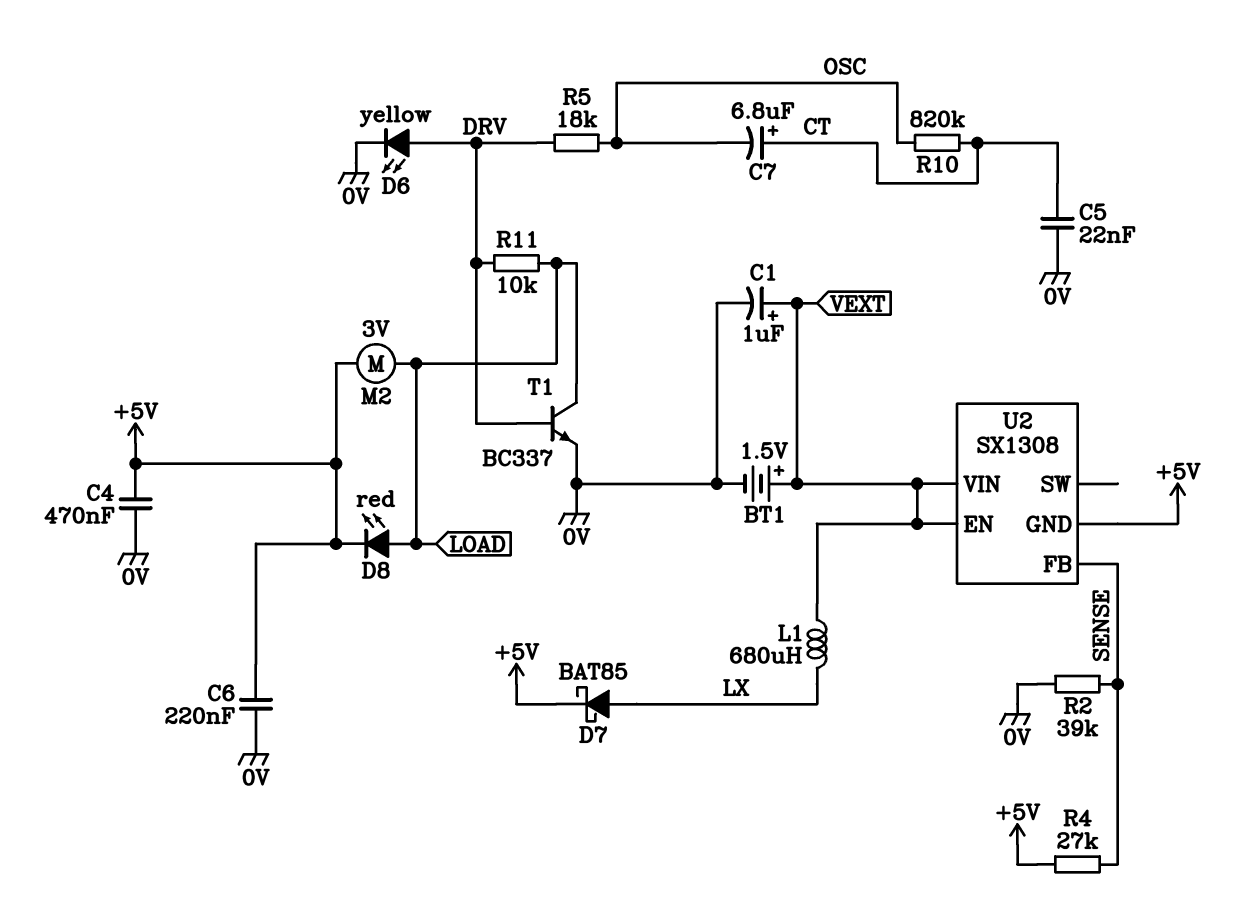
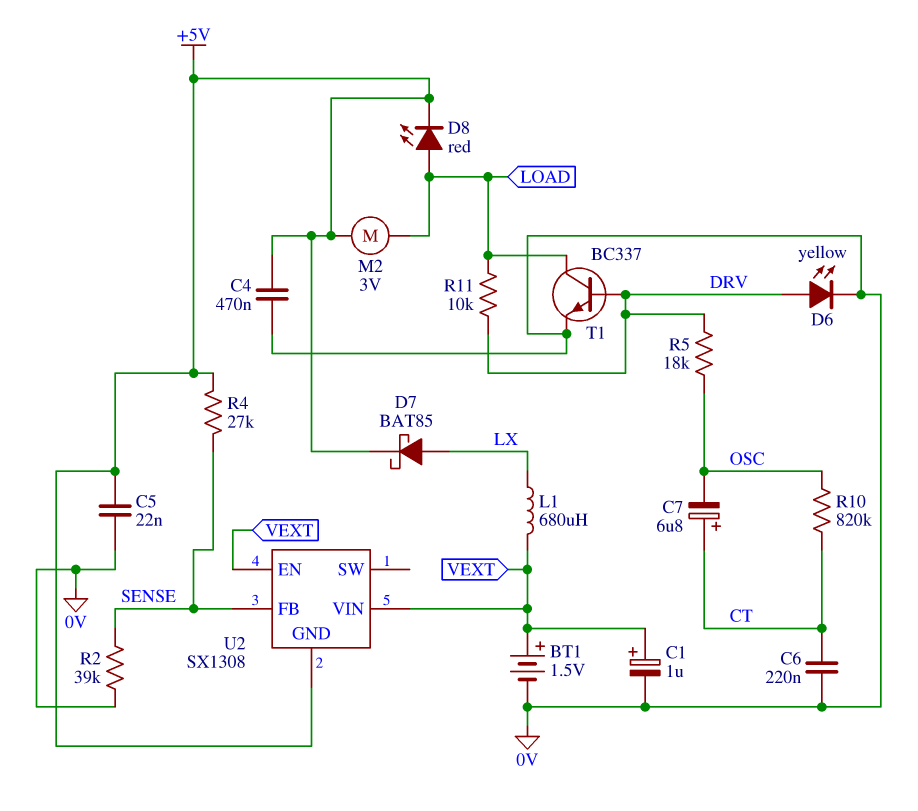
C5: 22nF (0V, CT) -> 22nF (+5V, 0V)
C6: 220nF (+5V, 0V) -> 220nF (0V, CT)

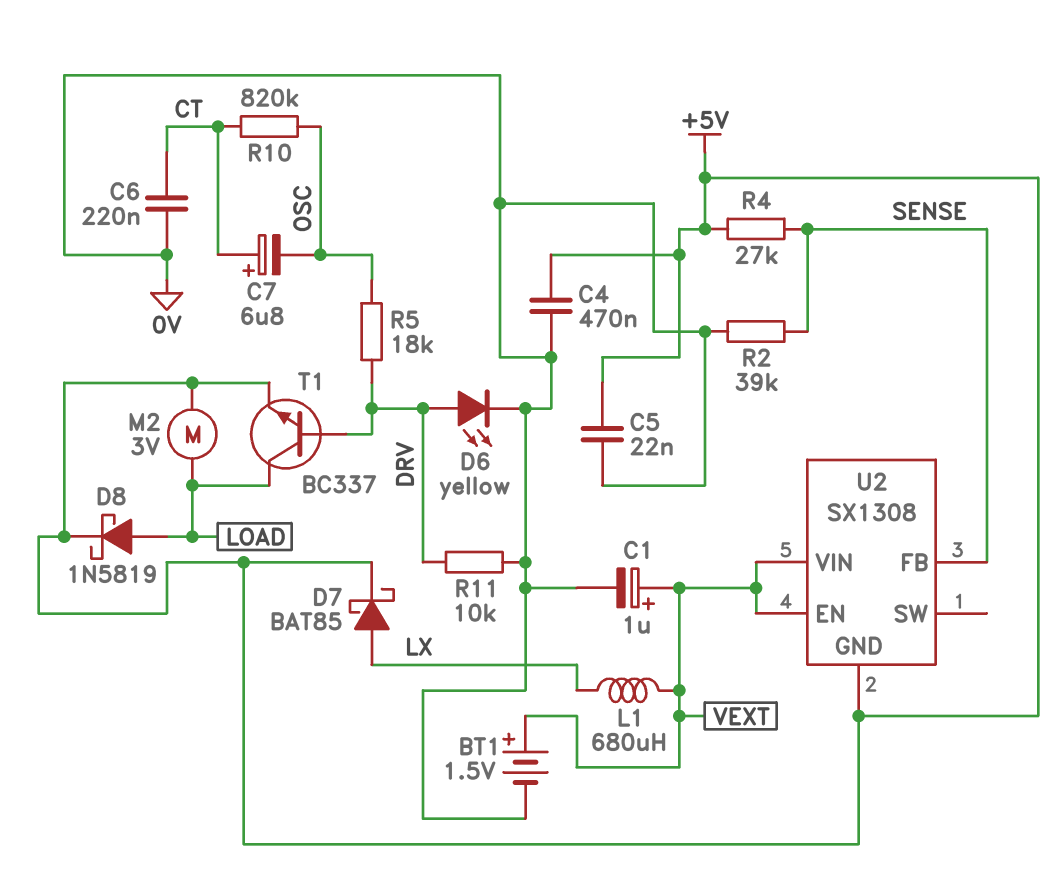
D8: LED red (A LOAD, K +5V) -> schottky 1N5819 (A LOAD, K +5V)
R11: 10k (DRV, LOAD) -> 10k (0V, DRV)
T1: NPN BC337 (B DRV, C LOAD, E 0V) -> NPN BC337 (B DRV, C LOAD, E +5V)

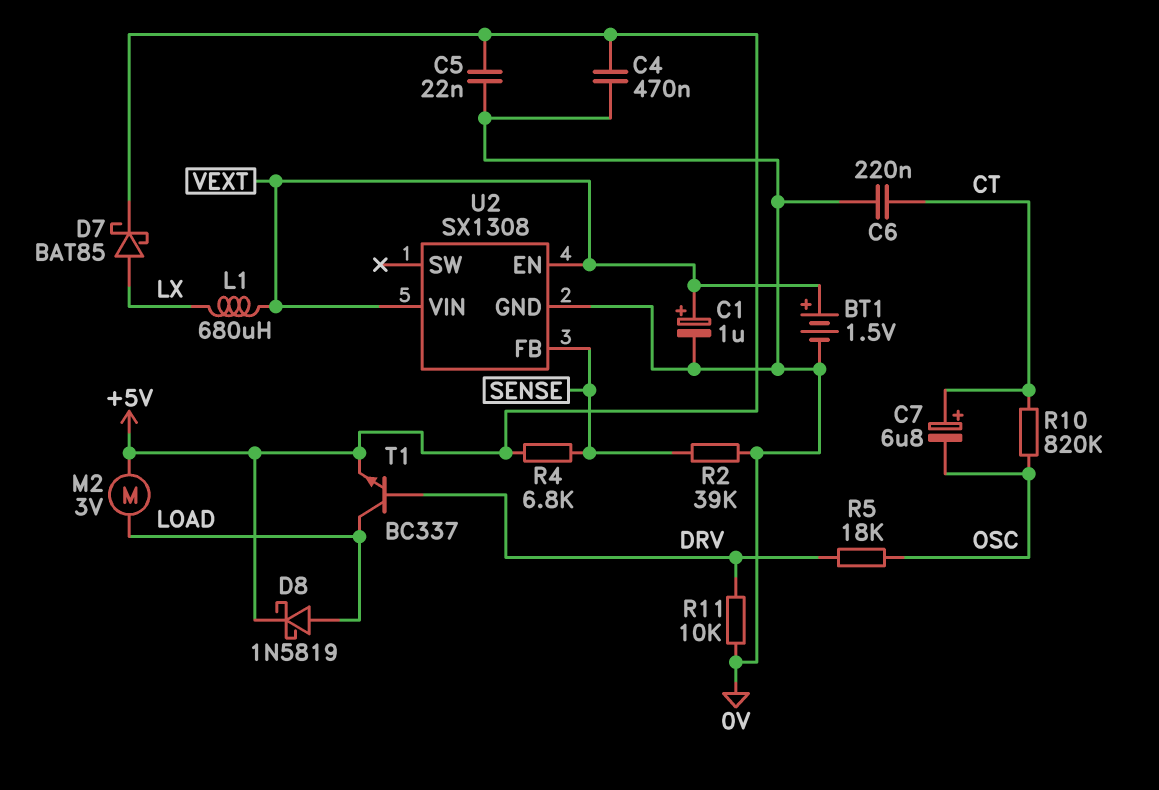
D6: LED yellow (A DRV, K 0V) -> none
R4: 27k (+5V, SENSE) -> 6.8k (+5V, SENSE)
U2 pin GND: +5V -> 0V

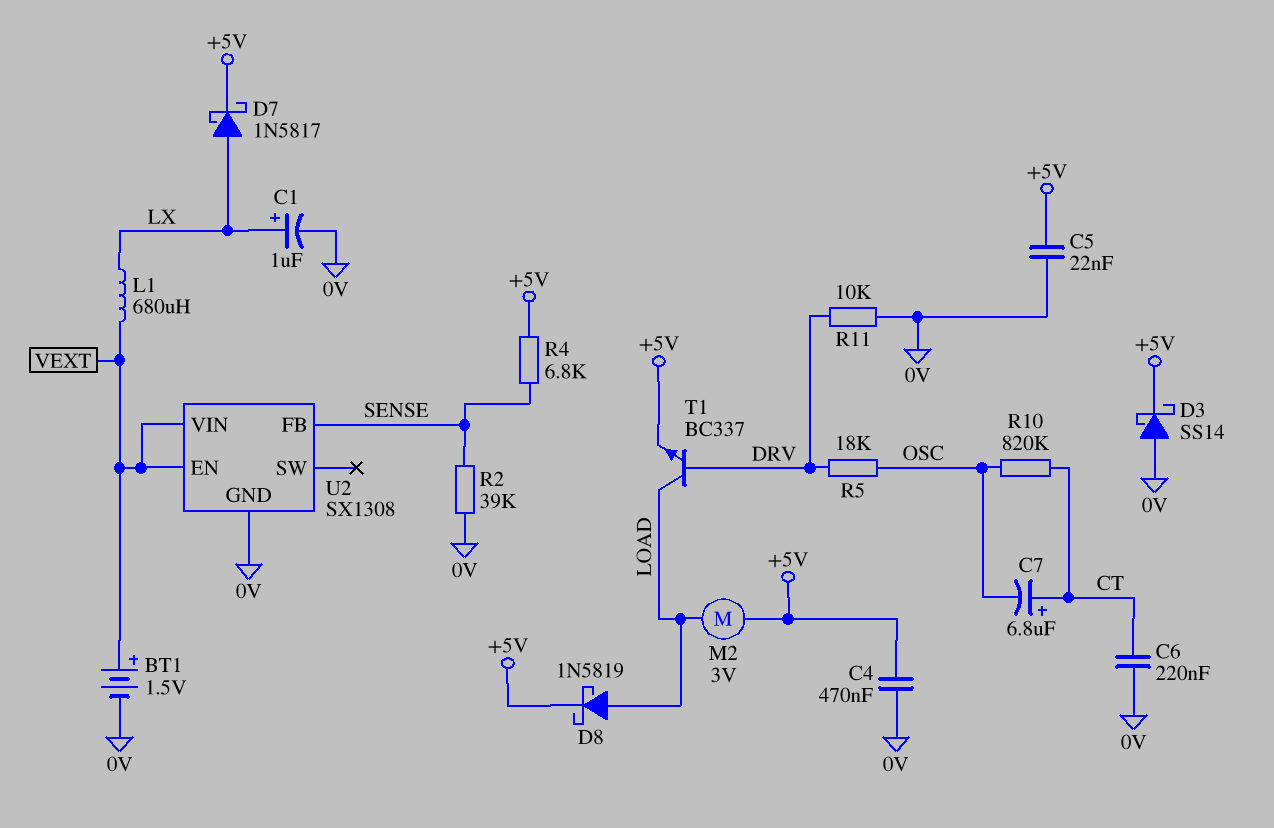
C1: 1uF (plus VEXT, minus 0V) -> 1uF (plus LX, minus 0V)
D3: none -> schottky SS14 (A 0V, K +5V)
D7: schottky BAT85 (A LX, K +5V) -> schottky 1N5817 (A LX, K +5V)

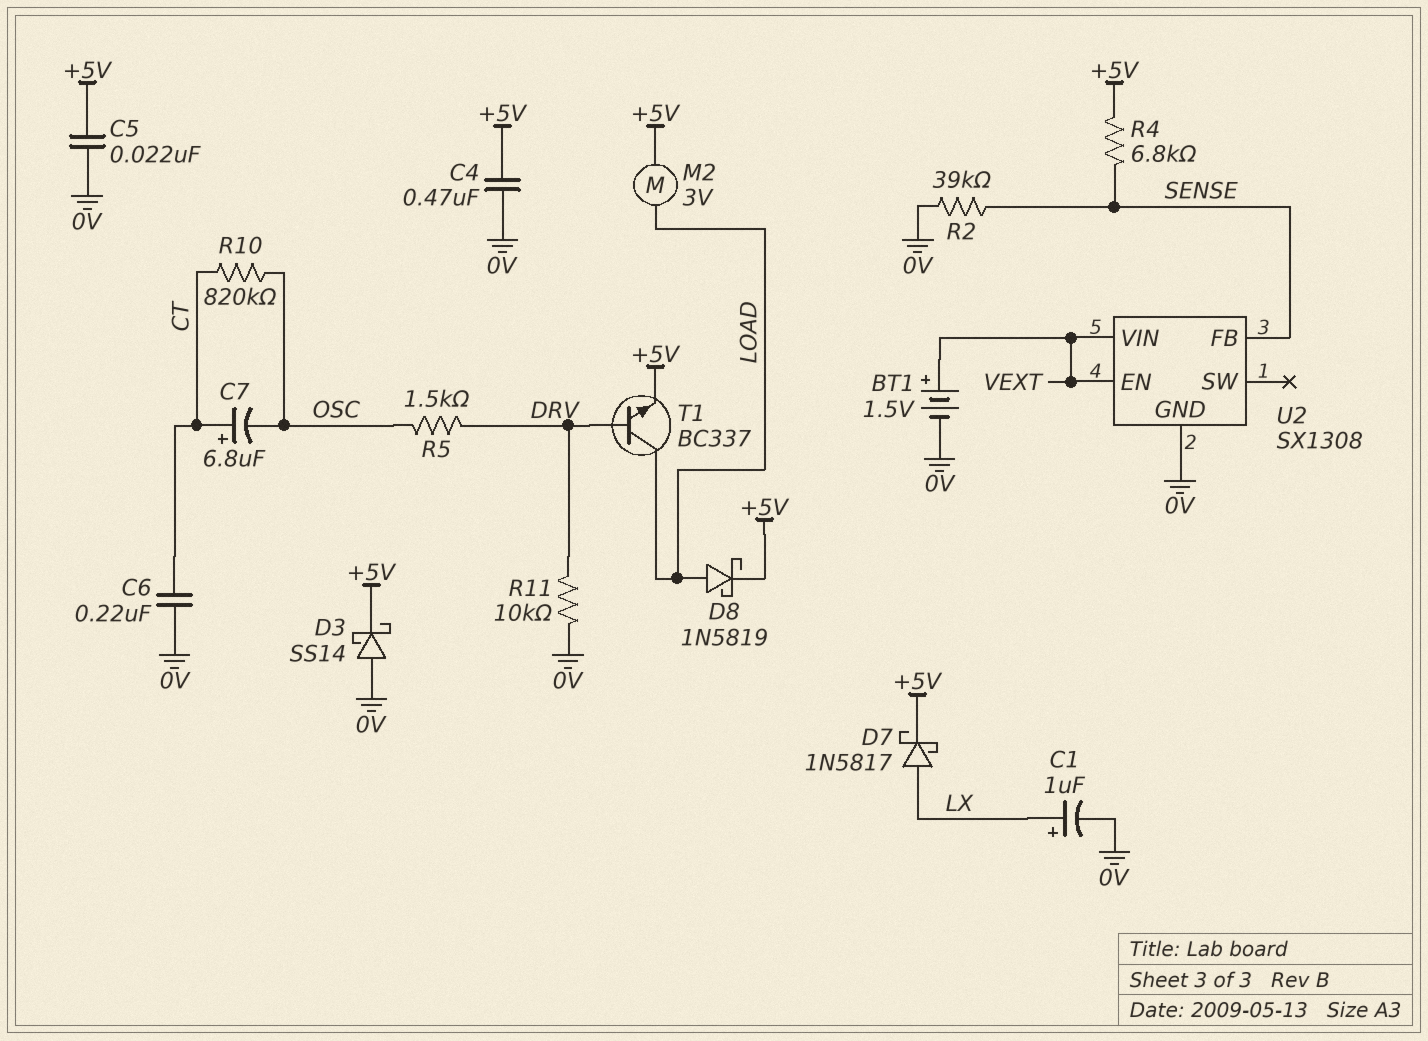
L1: 680uH (LX, VEXT) -> none
R5: 18k (DRV, OSC) -> 1.5k (DRV, OSC)

